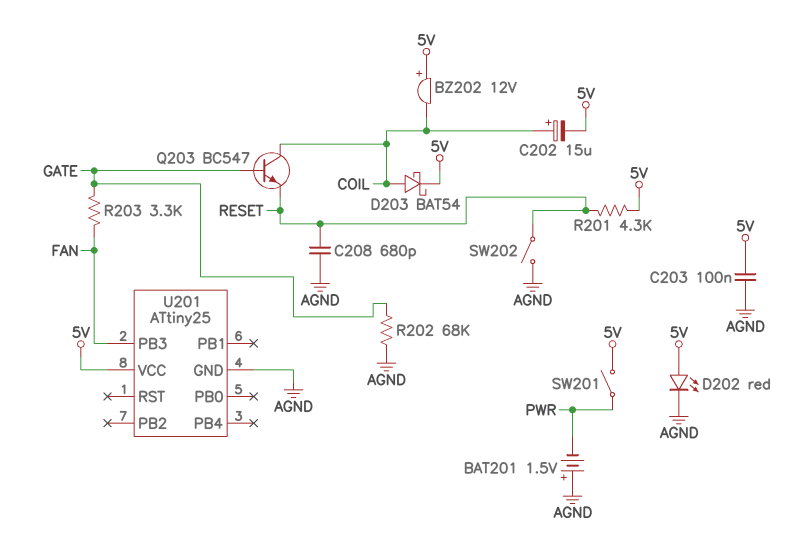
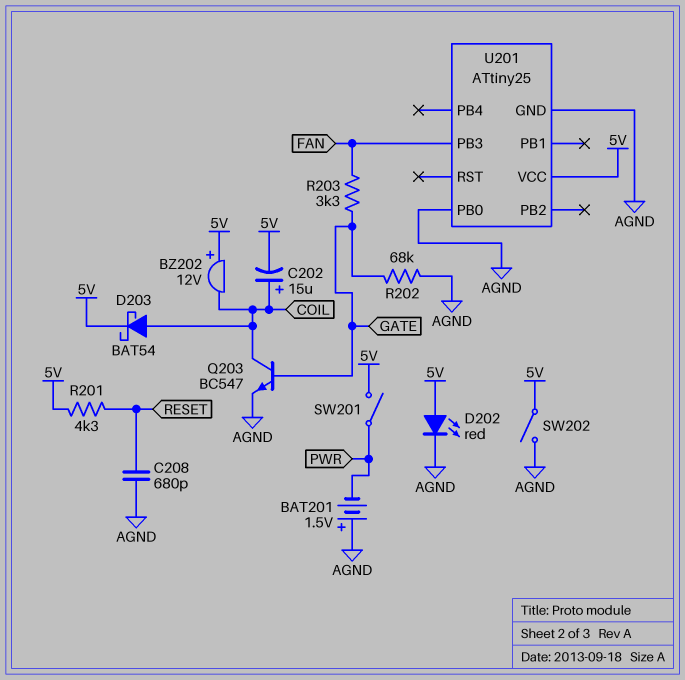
C203: 100nF (5V, AGND) -> none
Q203: NPN BC547 (B GATE, C COIL, E RESET) -> NPN BC547 (B GATE, C COIL, E AGND)
SW202: switch (AGND, RESET) -> switch (5V, AGND)
U201 pin PB0: none -> AGND

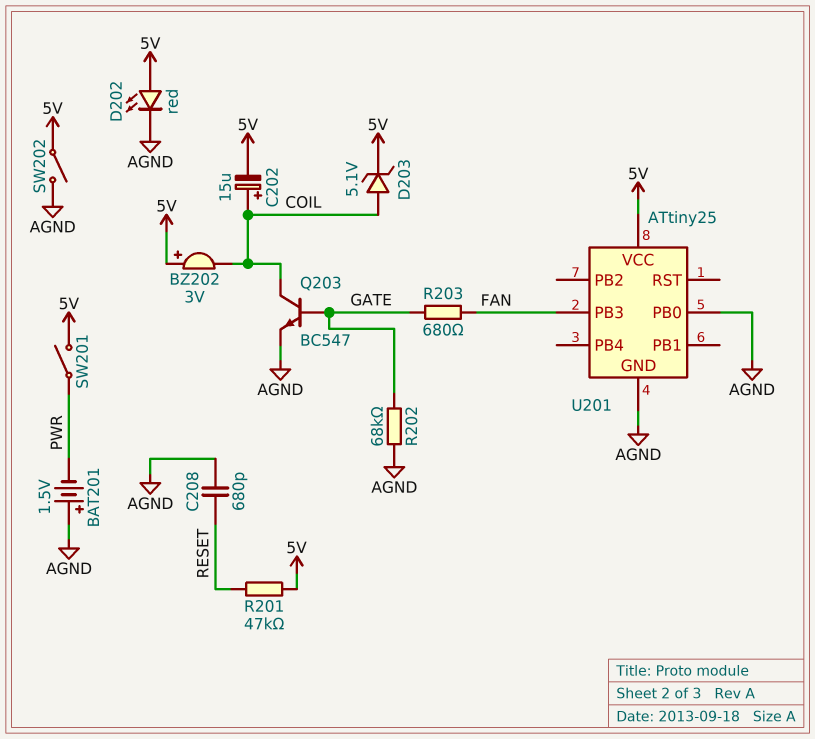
BZ202: buzzer 12V (plus 5V, minus COIL) -> buzzer 3V (plus 5V, minus COIL)
D203: schottky BAT54 (A COIL, K 5V) -> zener 5.1V (A COIL, K 5V)
R201: 4.3k (5V, RESET) -> 47k (5V, RESET)
R203: 3.3k (FAN, GATE) -> 680 (FAN, GATE)

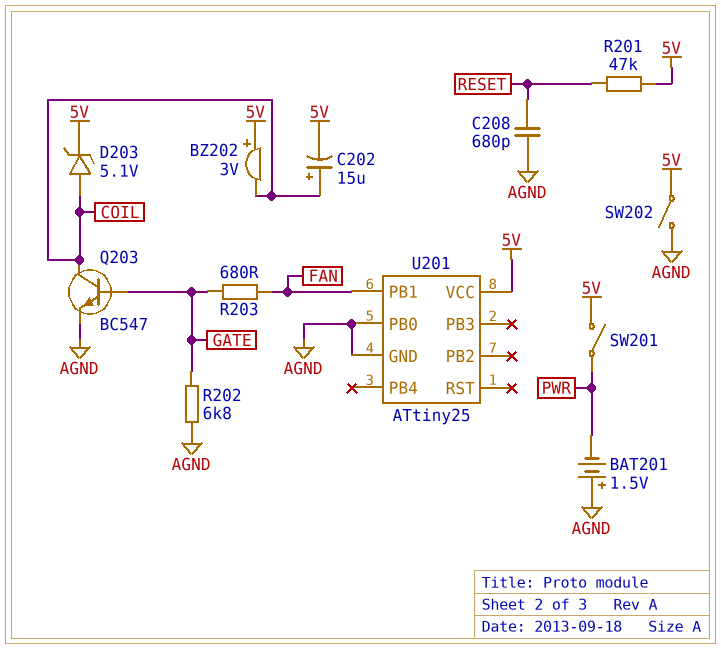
D202: LED red (A 5V, K AGND) -> none
R202: 68k (AGND, GATE) -> 6.8k (AGND, GATE)
U201 pin PB1: none -> FAN
U201 pin PB3: FAN -> none

